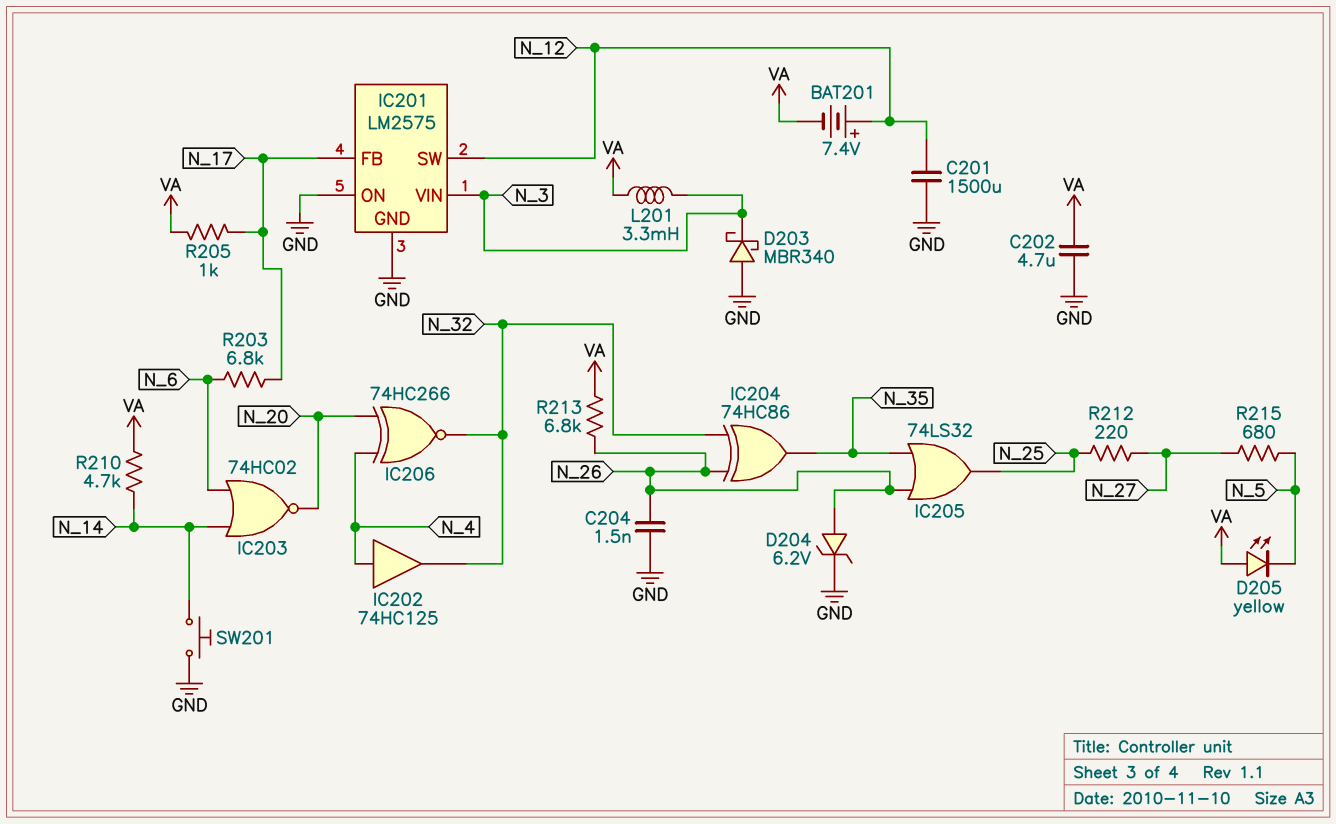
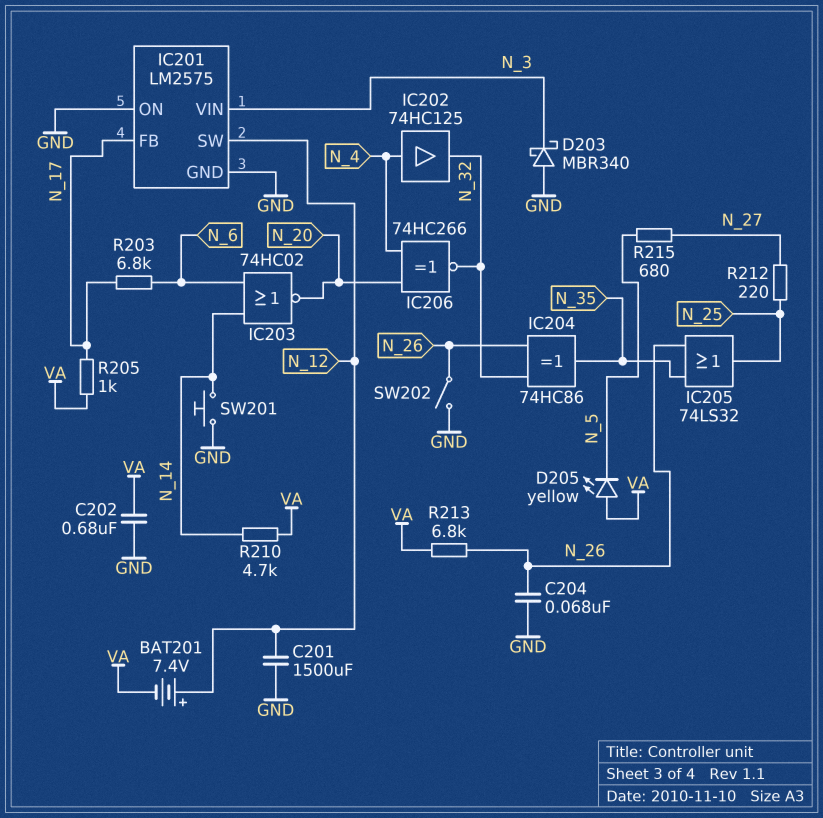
C202: 4.7uF (GND, VA) -> 680nF (GND, VA)
C204: 1.5nF (GND, N_26) -> 68nF (GND, N_26)
D204: zener 6.2V (A N_26, K GND) -> none
L201: 3.3mH (N_3, VA) -> none
SW202: none -> switch (GND, N_26)

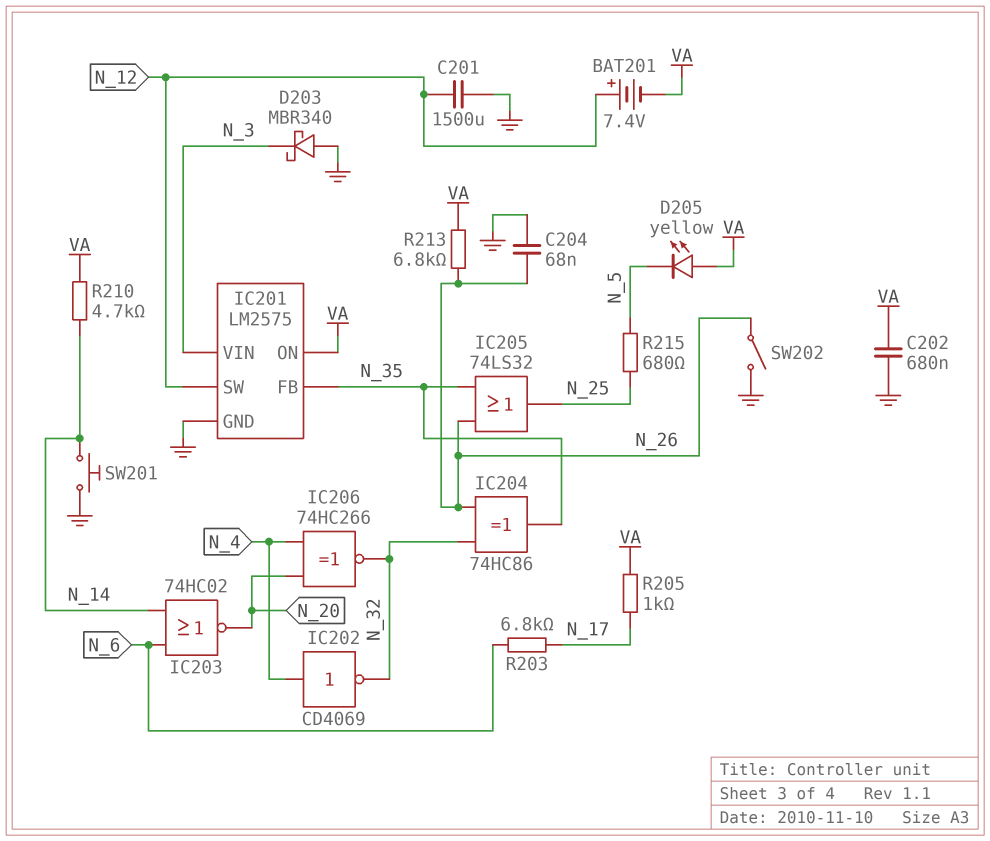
IC201 pin FB: N_17 -> N_35
IC201 pin ON: GND -> VA
IC202: buffer 74HC125 (in N_4, out N_32) -> NOT CD4069 (in N_4, out N_32)
R212: 220 (N_25, N_27) -> none
R215: 680 (N_5, N_27) -> 680 (N_5, N_25)

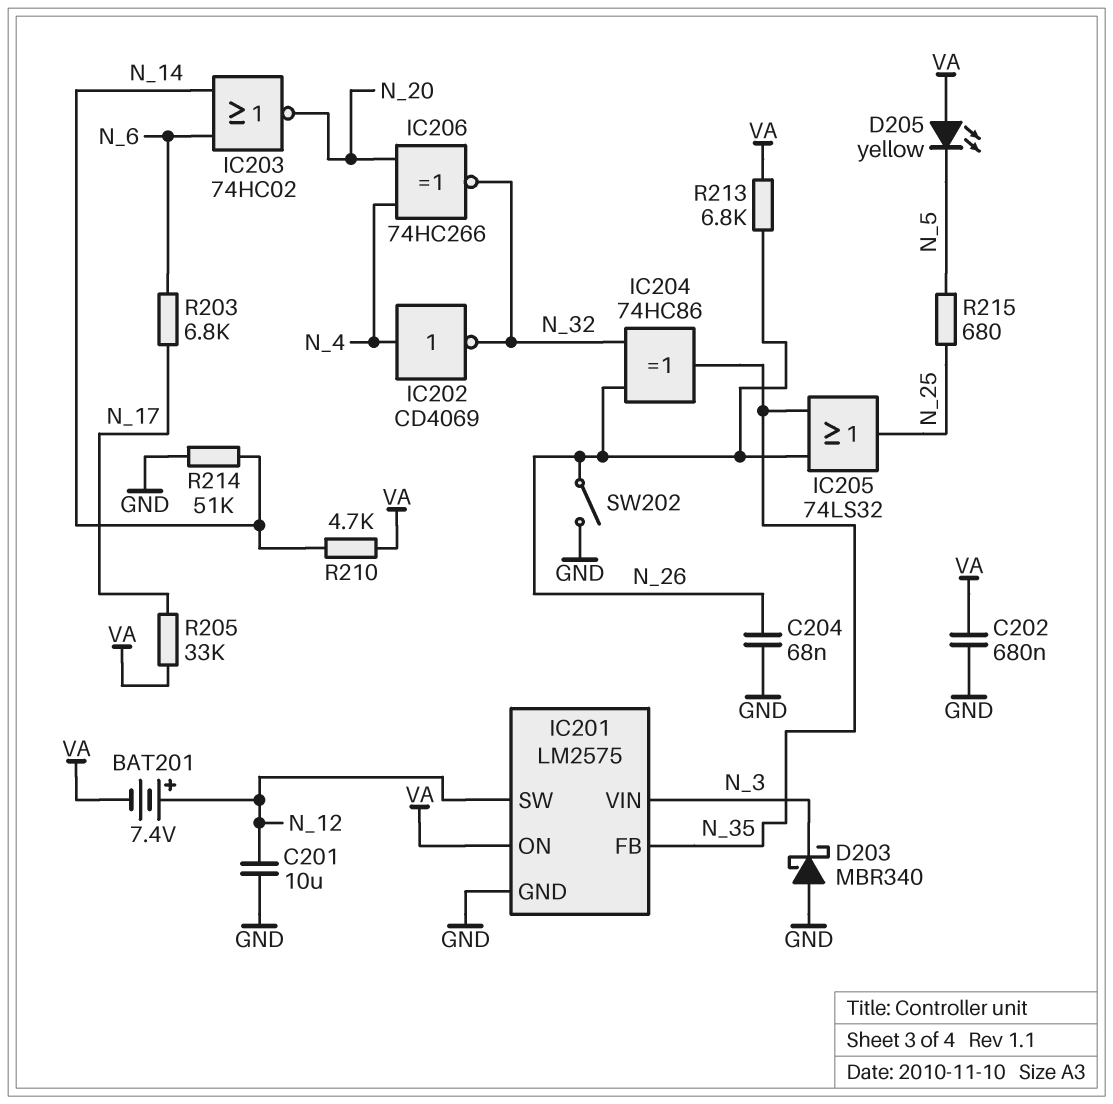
C201: 1500uF (GND, N_12) -> 10uF (GND, N_12)
R205: 1k (N_17, VA) -> 33k (N_17, VA)
R214: none -> 51k (GND, N_14)
SW201: button (GND, N_14) -> none

